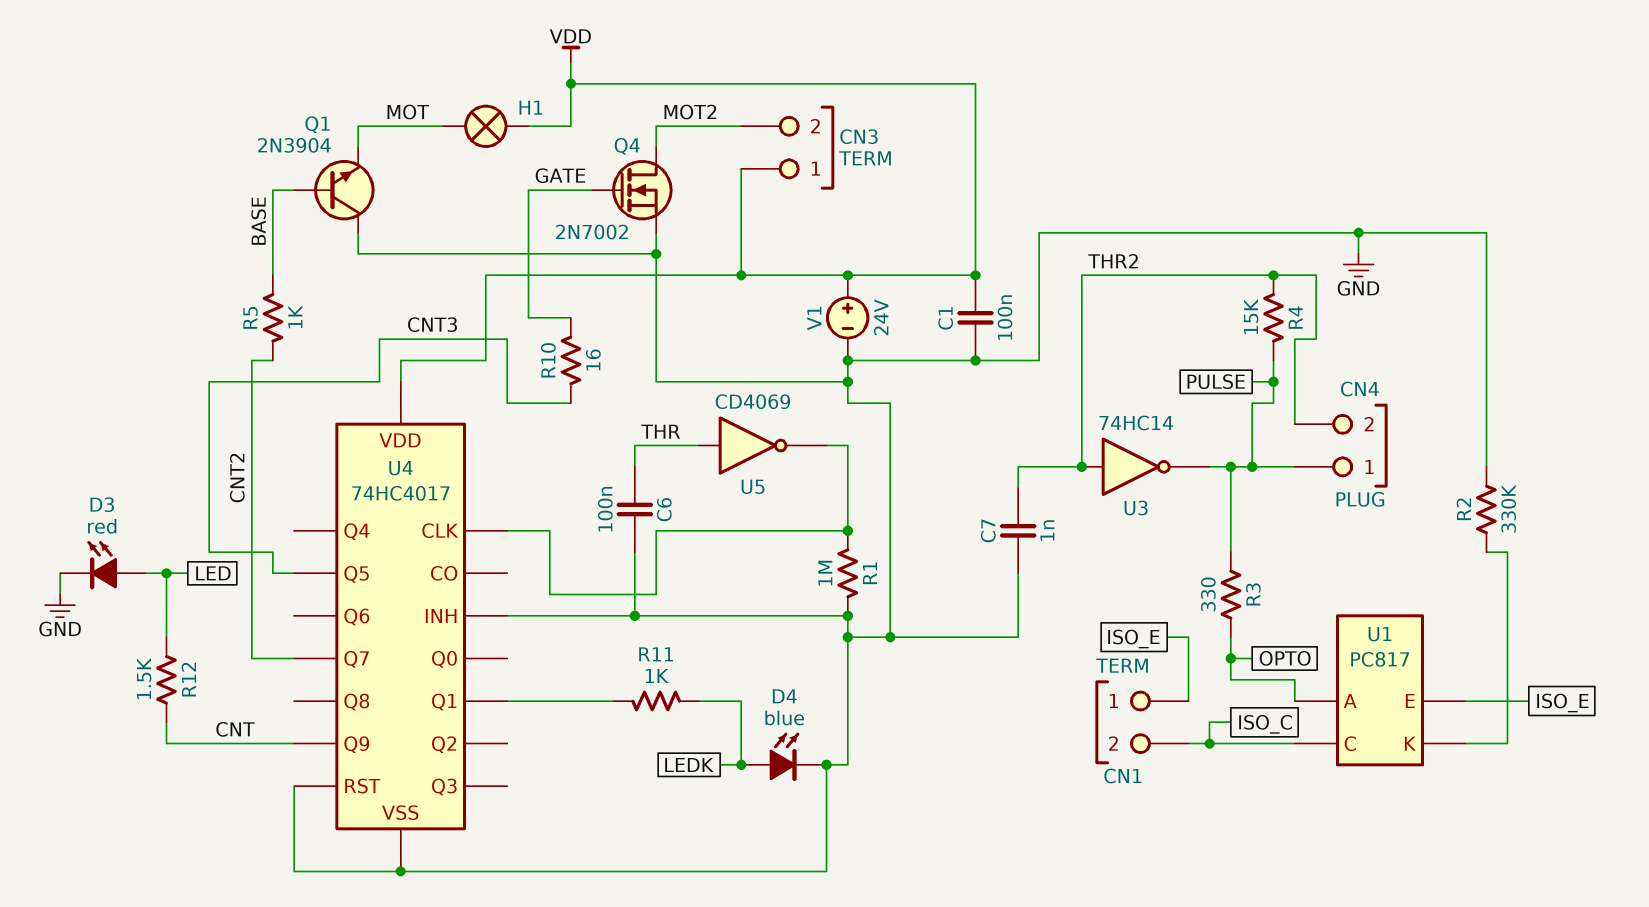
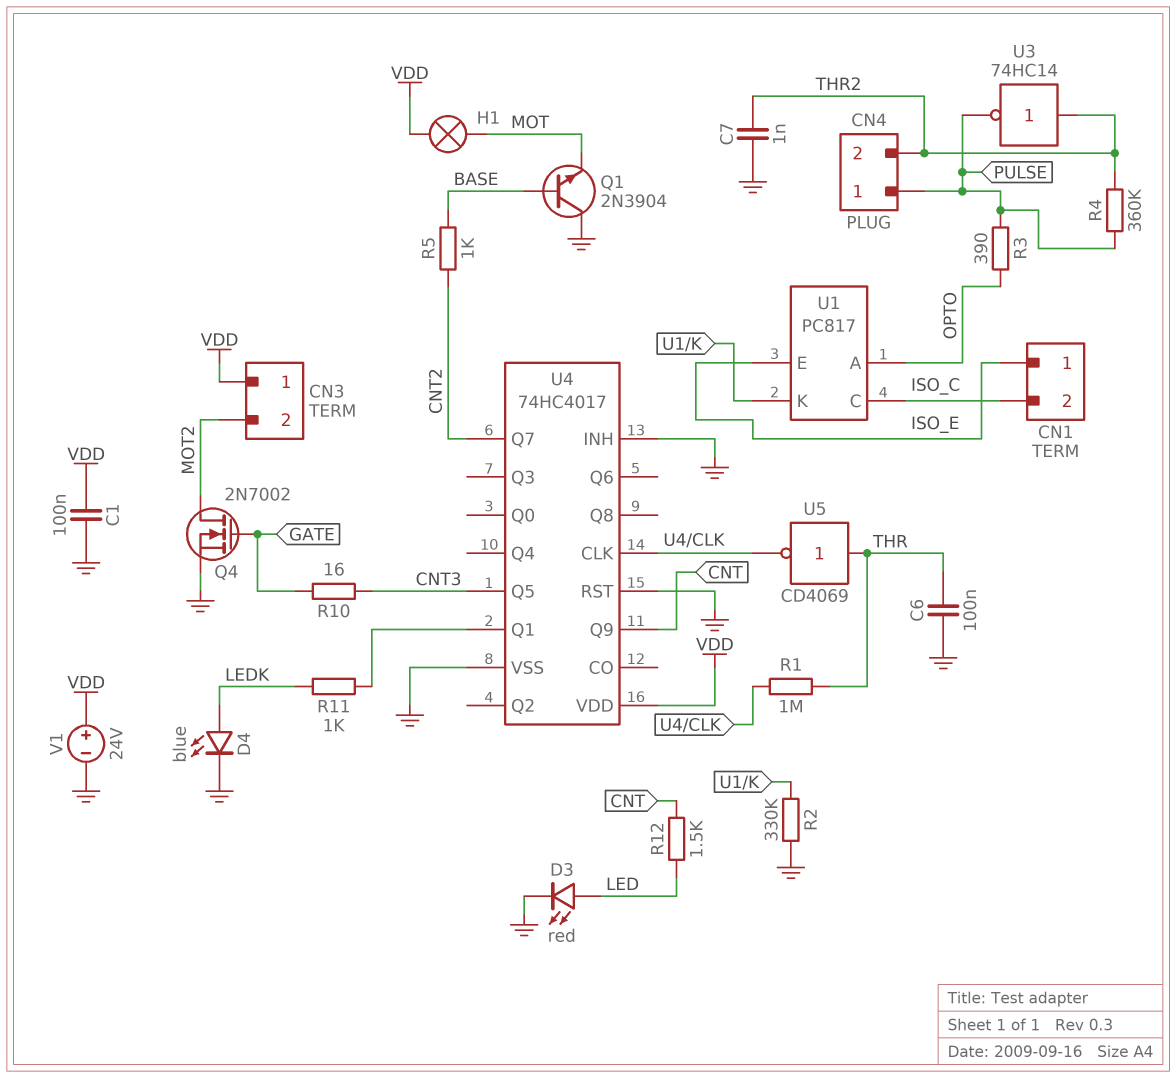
R1: 1M (GND, U4/CLK) -> 1M (THR, U4/CLK)
R3: 330 (OPTO, PULSE) -> 390 (OPTO, PULSE)
R4: 15k (PULSE, THR2) -> 360k (PULSE, THR2)

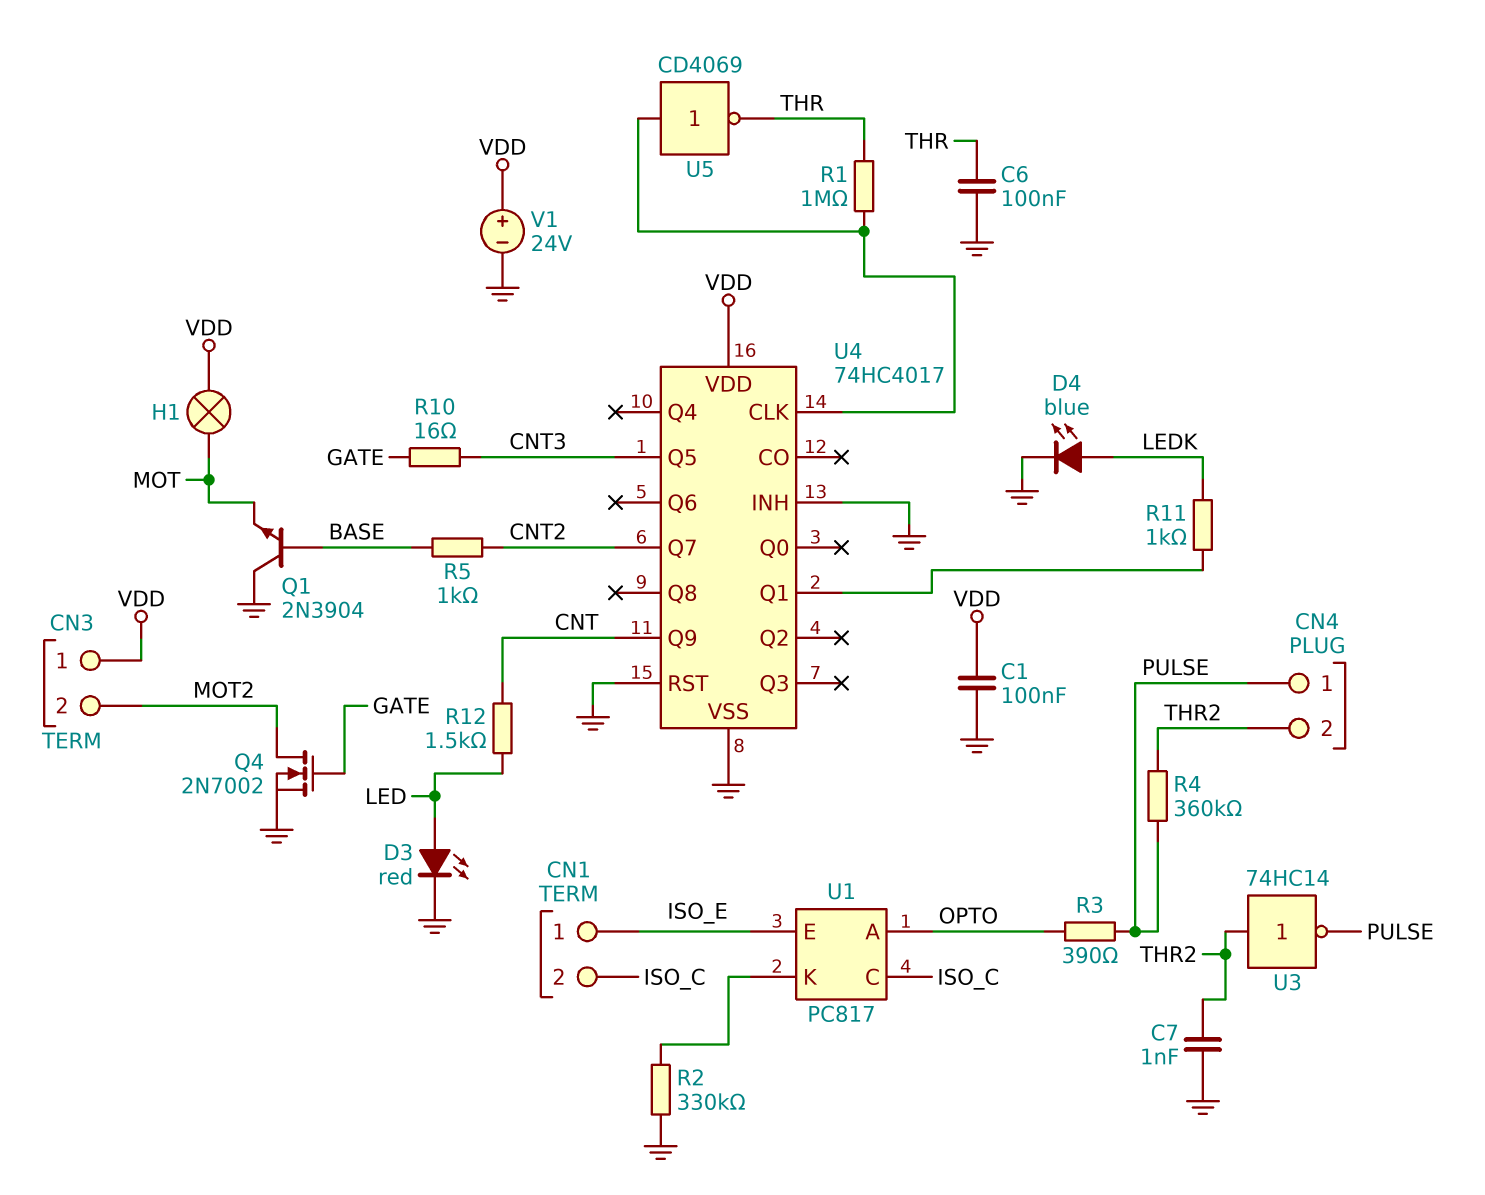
U5: NOT CD4069 (in THR, out U4/CLK) -> NOT CD4069 (in U4/CLK, out THR)

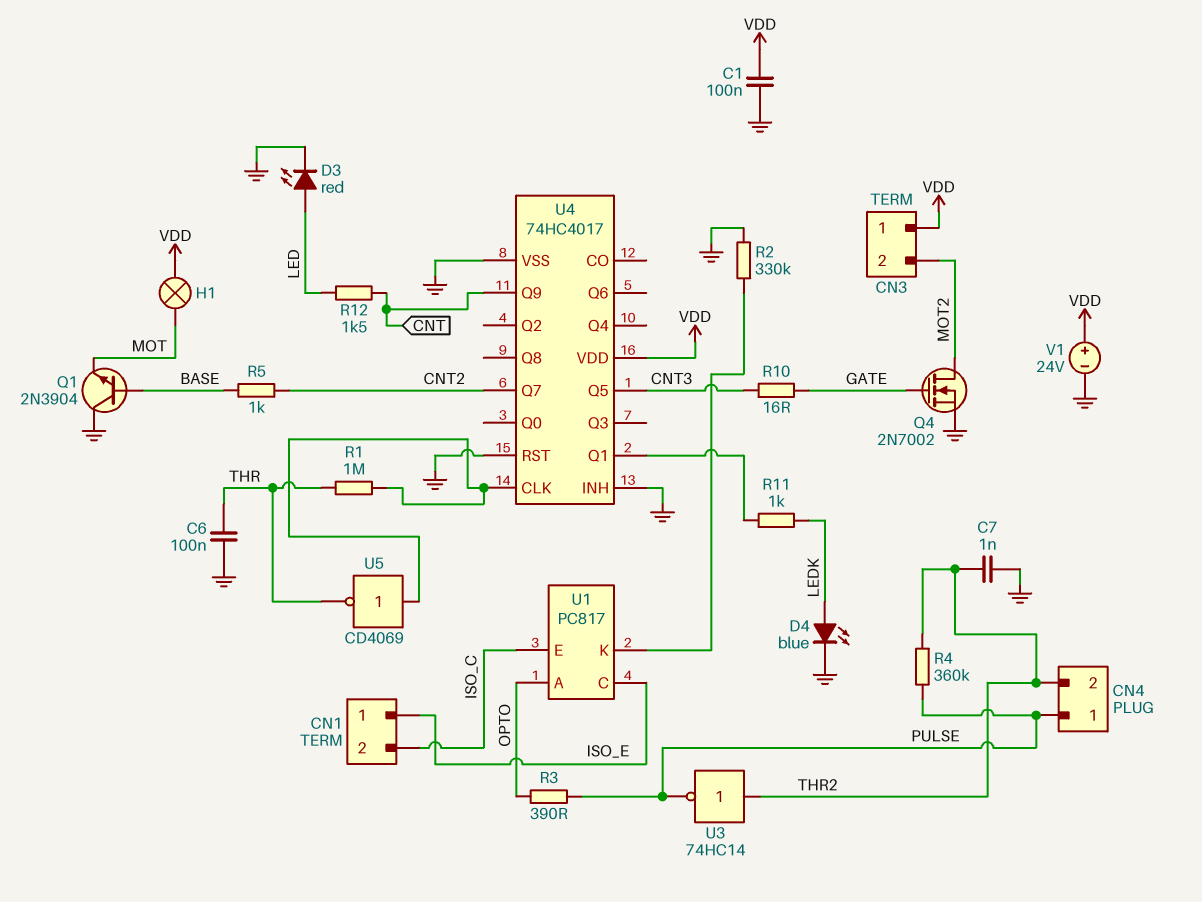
U1 pin C: ISO_C -> ISO_E
U1 pin E: ISO_E -> ISO_C

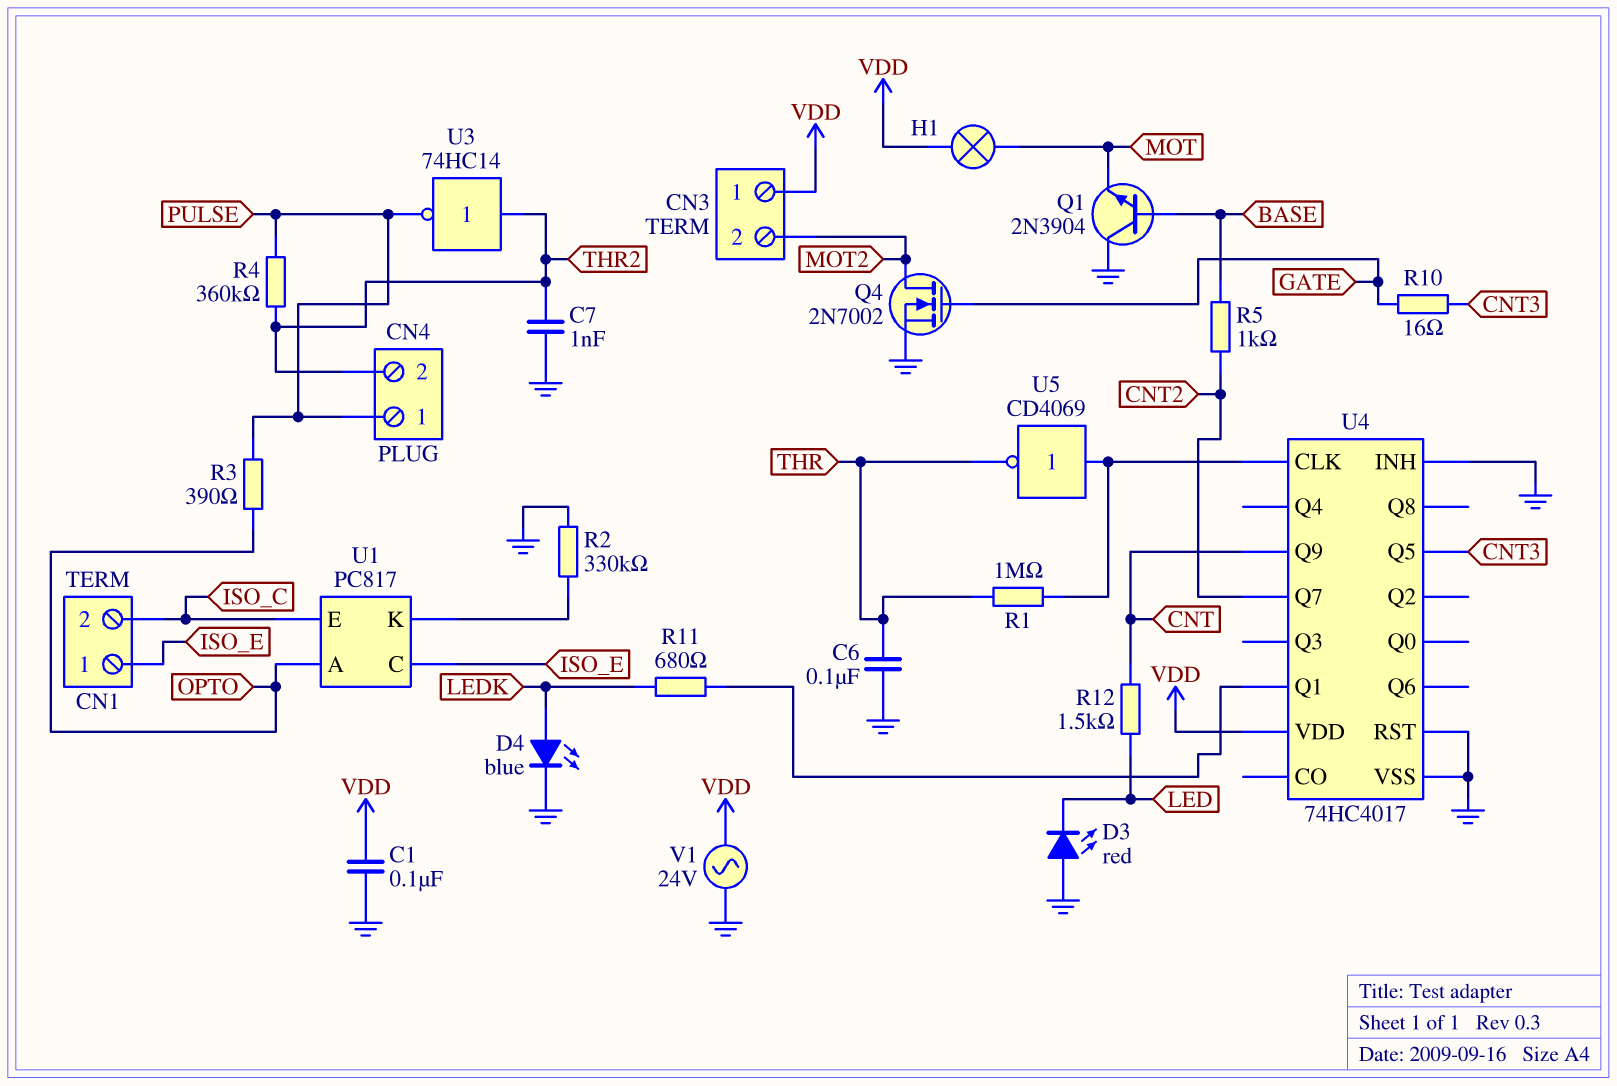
D3: LED red (A LED, K GND) -> LED red (A GND, K LED)
R11: 1k (LEDK, U4/Q1) -> 680 (LEDK, U4/Q1)
V1: 24V (plus VDD, minus GND) -> AC 24V (GND, VDD)

